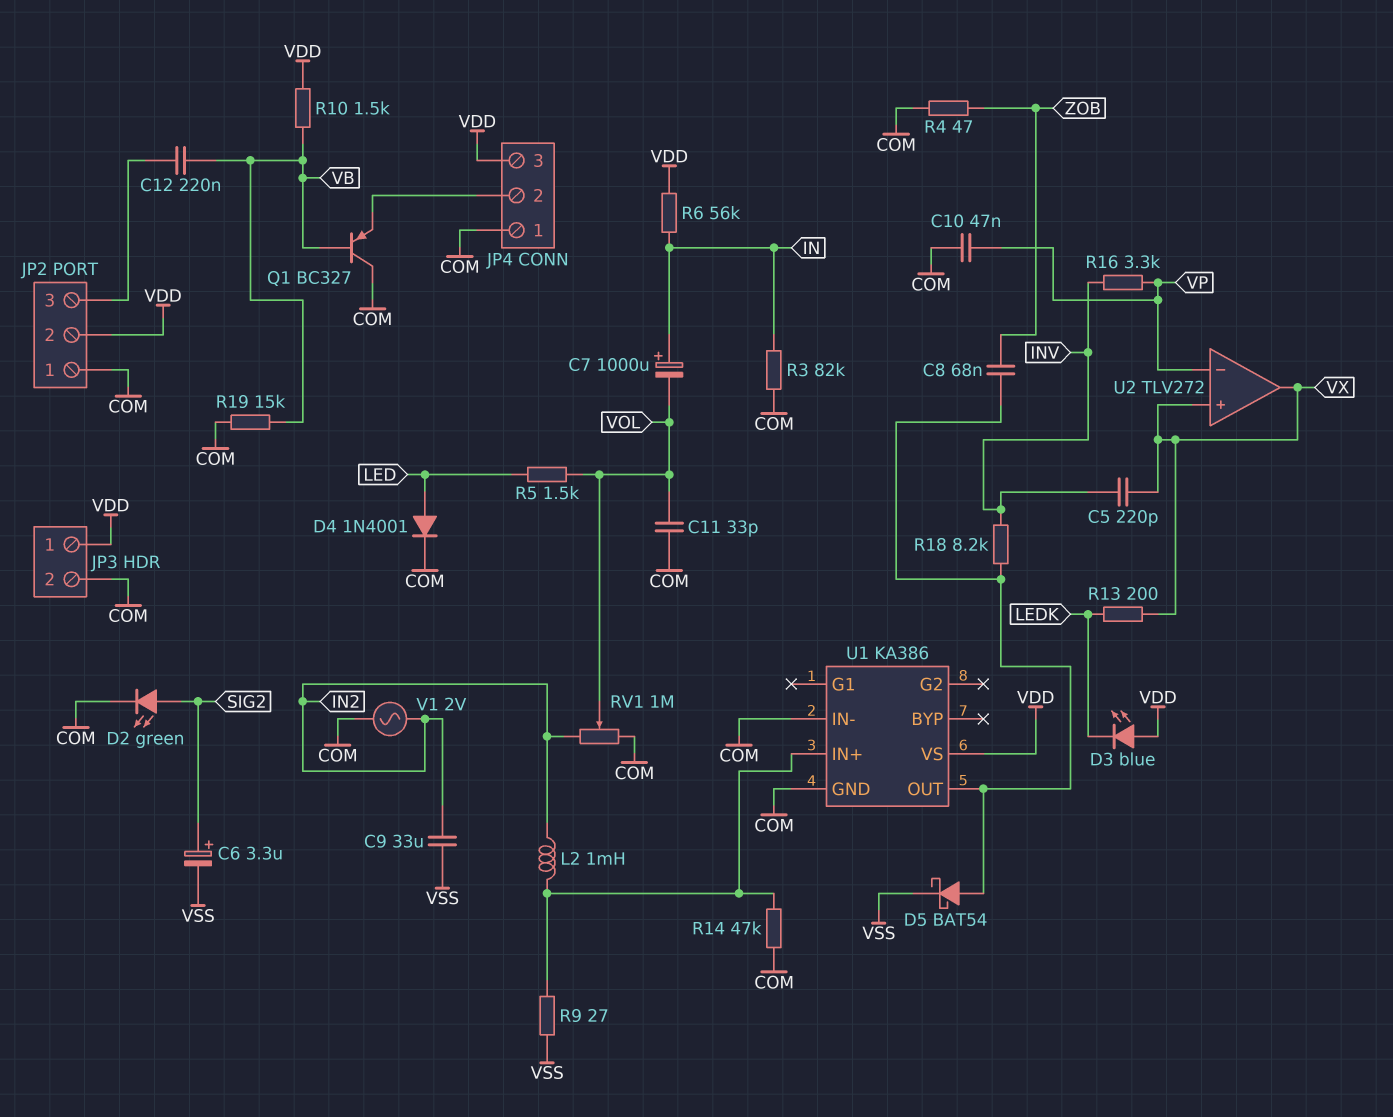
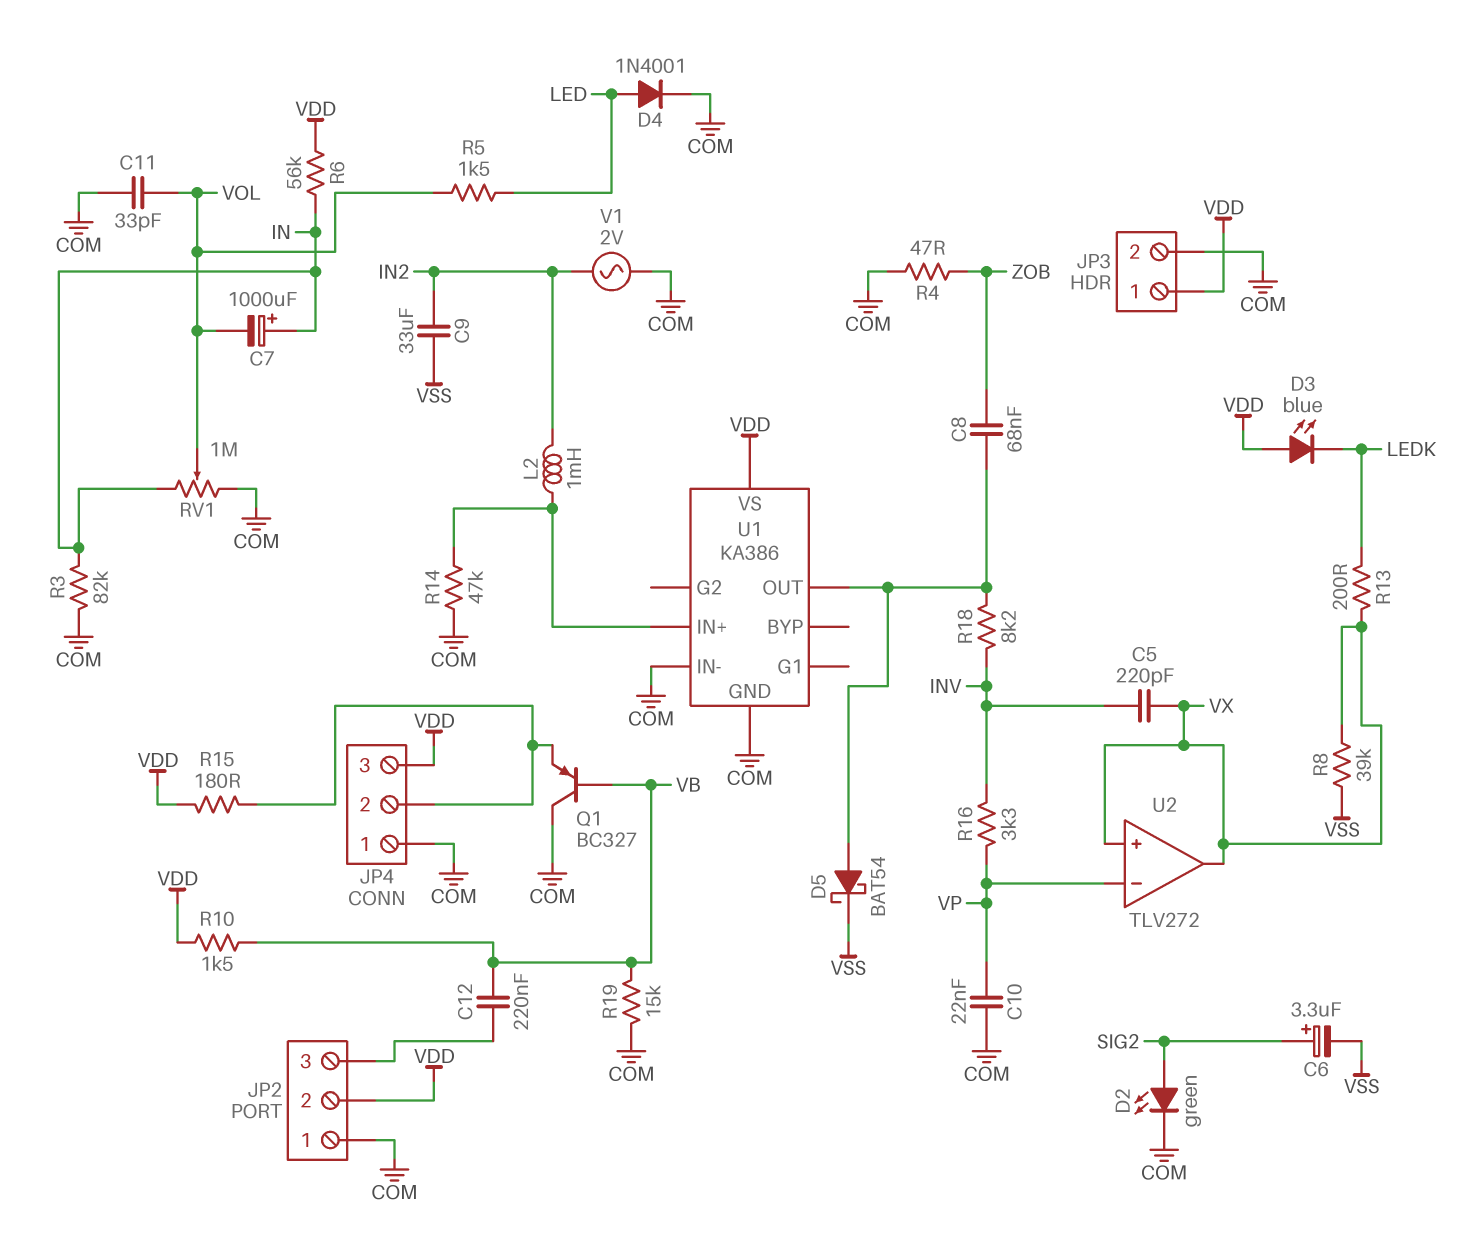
C10: 47nF (COM, VP) -> 22nF (COM, VP)
R8: none -> 39k (VSS, VX)
R9: 27 (U1/IN+, VSS) -> none
R15: none -> 180 (JP4/2, VDD)
RV1: 1M (COM, IN2, wiper VOL) -> 1M (COM, IN, wiper VOL)

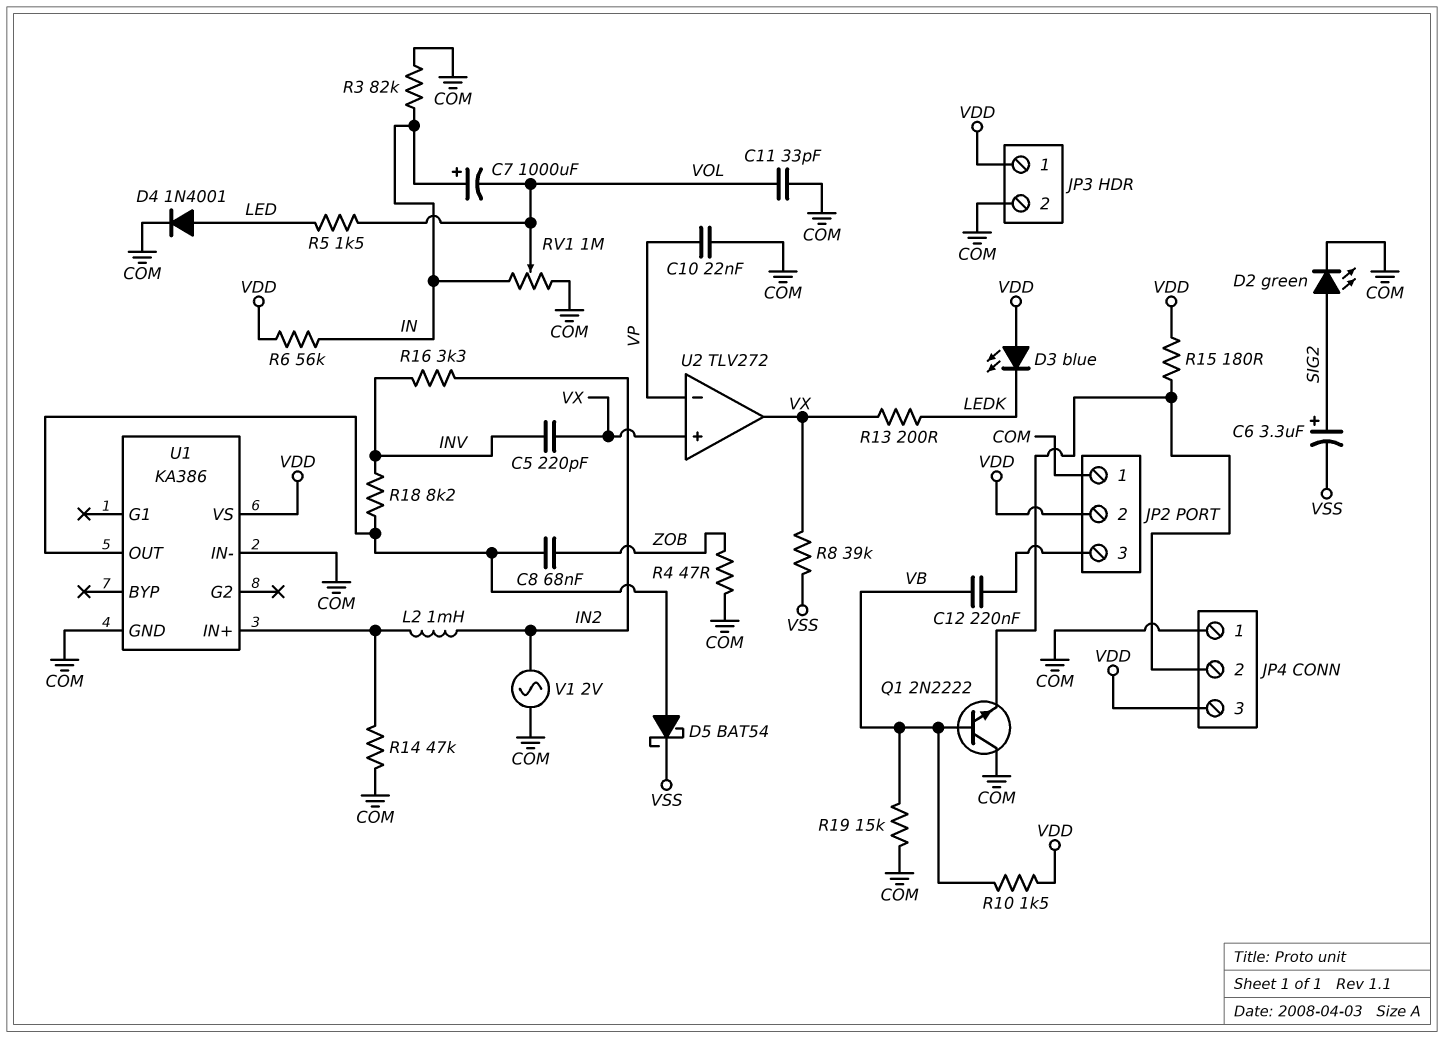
C9: 33uF (IN2, VSS) -> none
Q1: PNP BC327 (B VB, C COM, E JP4/2) -> NPN 2N2222 (B VB, C COM, E JP4/2)
R16: 3.3k (INV, VP) -> 3.3k (IN2, INV)

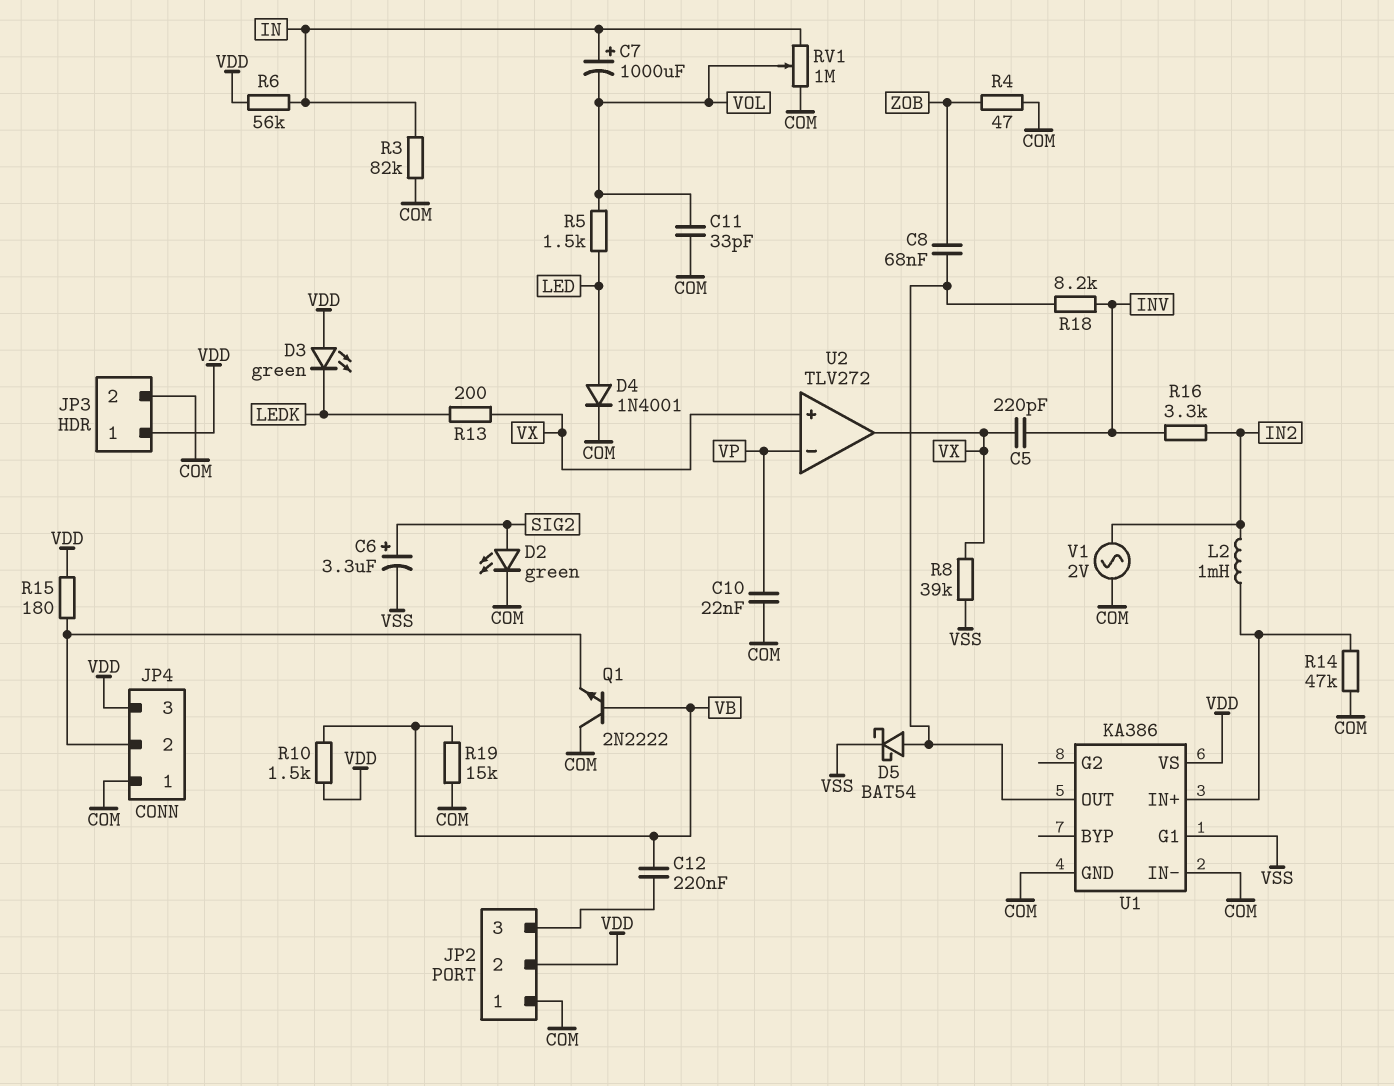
D3: LED blue (A VDD, K LEDK) -> LED green (A VDD, K LEDK)
U1 pin G1: none -> VSS

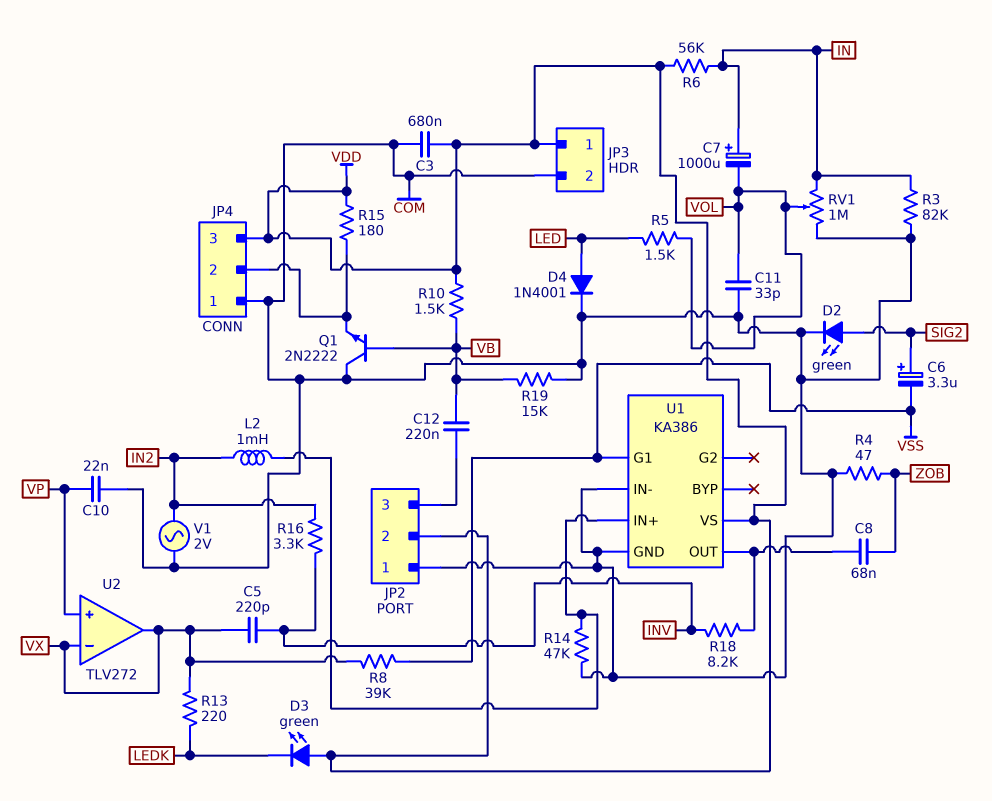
C3: none -> 680nF (COM, VDD)
D5: schottky BAT54 (A U1/OUT, K VSS) -> none
R13: 200 (LEDK, VX) -> 220 (LEDK, VX)
U2 pin in+: VX -> VP
U2 pin in-: VP -> VX

